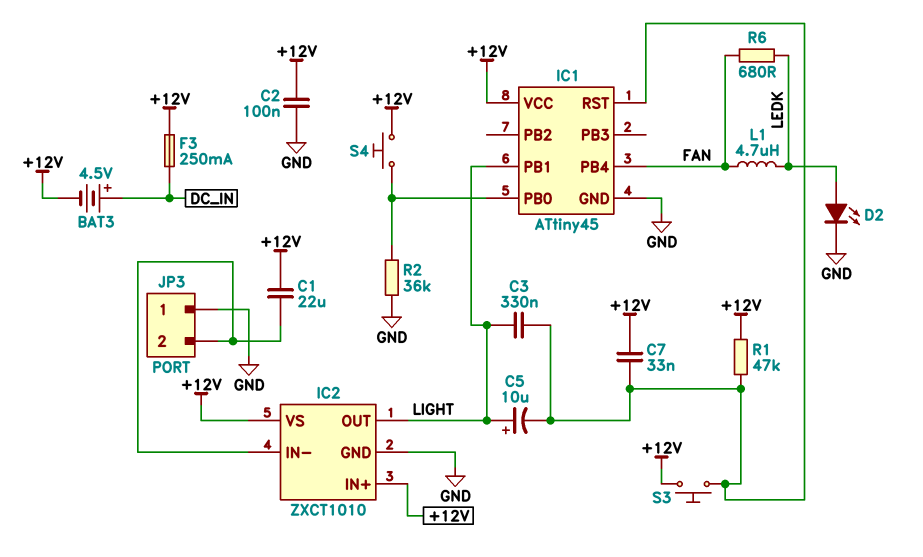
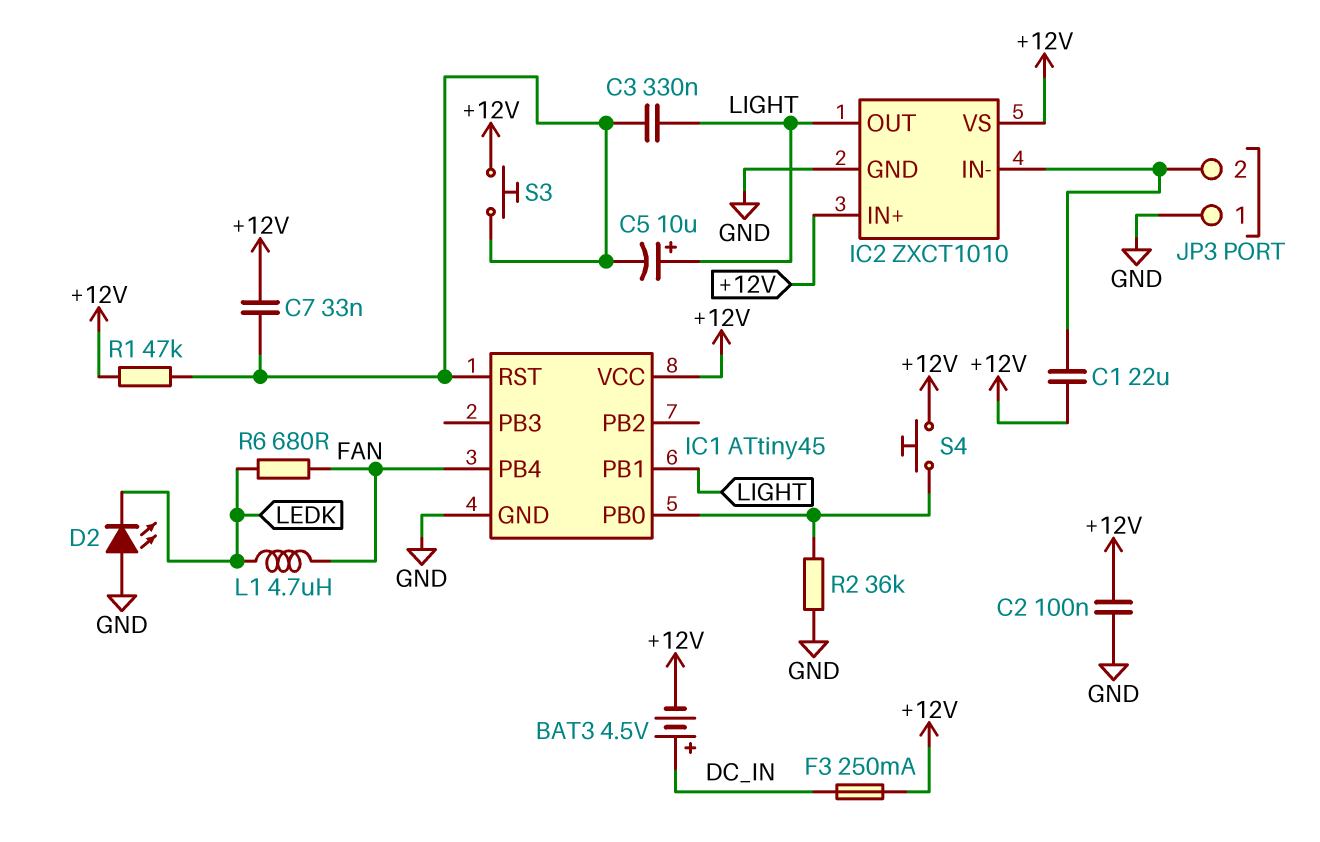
D2: LED (A LEDK, K GND) -> LED (A GND, K LEDK)

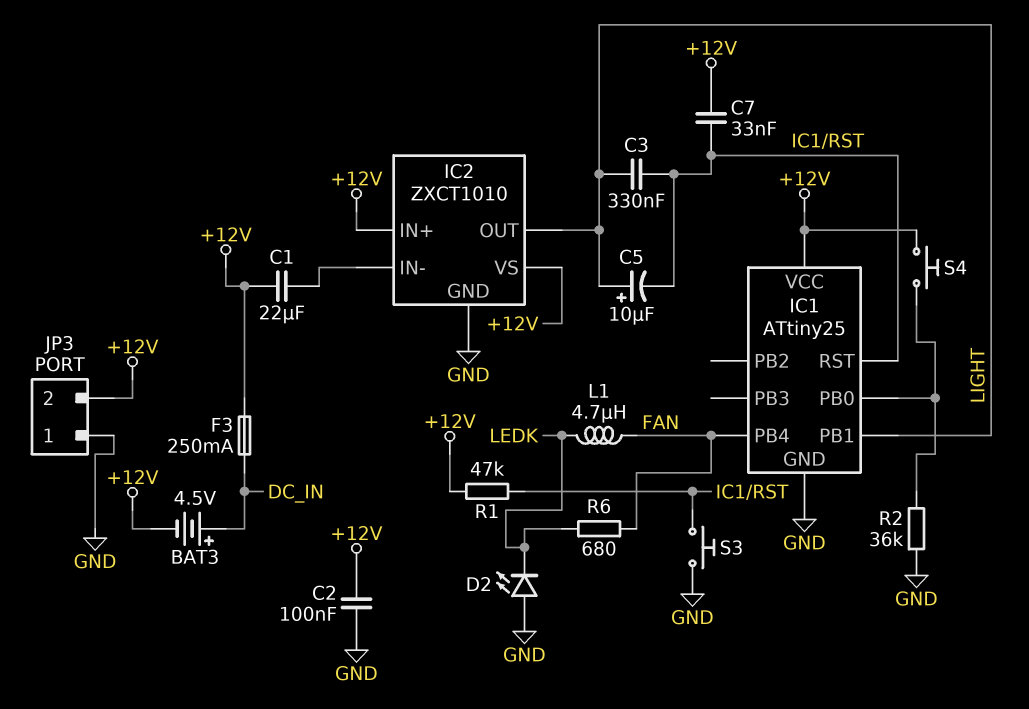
IC1: ATtiny45 -> ATtiny25
JP3 pin 2: IC2/IN- -> +12V
S3: button (+12V, IC1/RST) -> button (GND, IC1/RST)

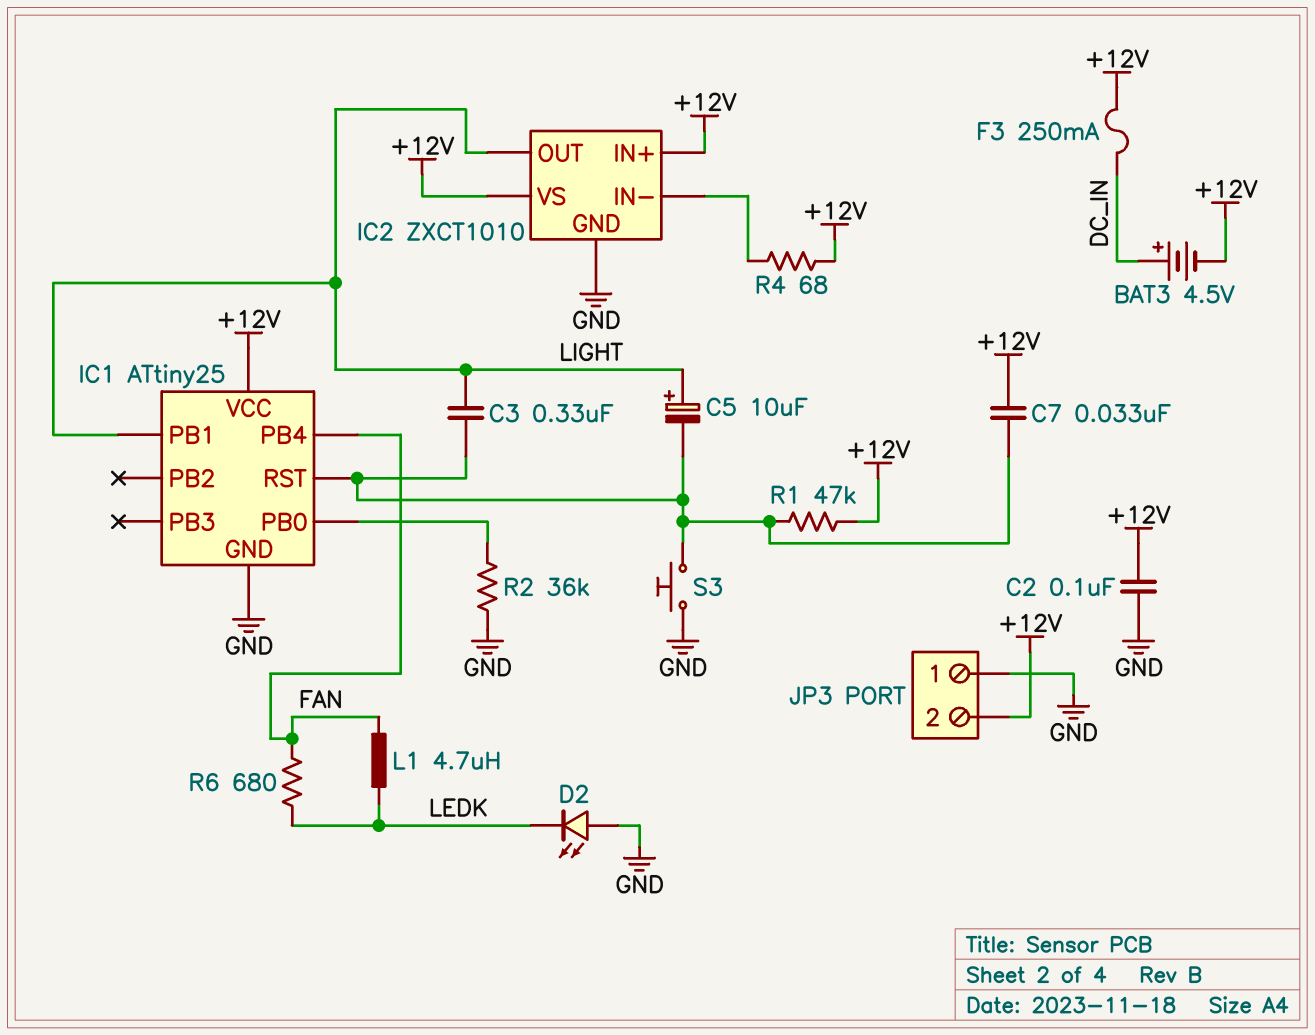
C1: 22uF (+12V, IC2/IN-) -> none
R4: none -> 68 (+12V, IC2/IN-)
S4: button (+12V, IC1/PB0) -> none

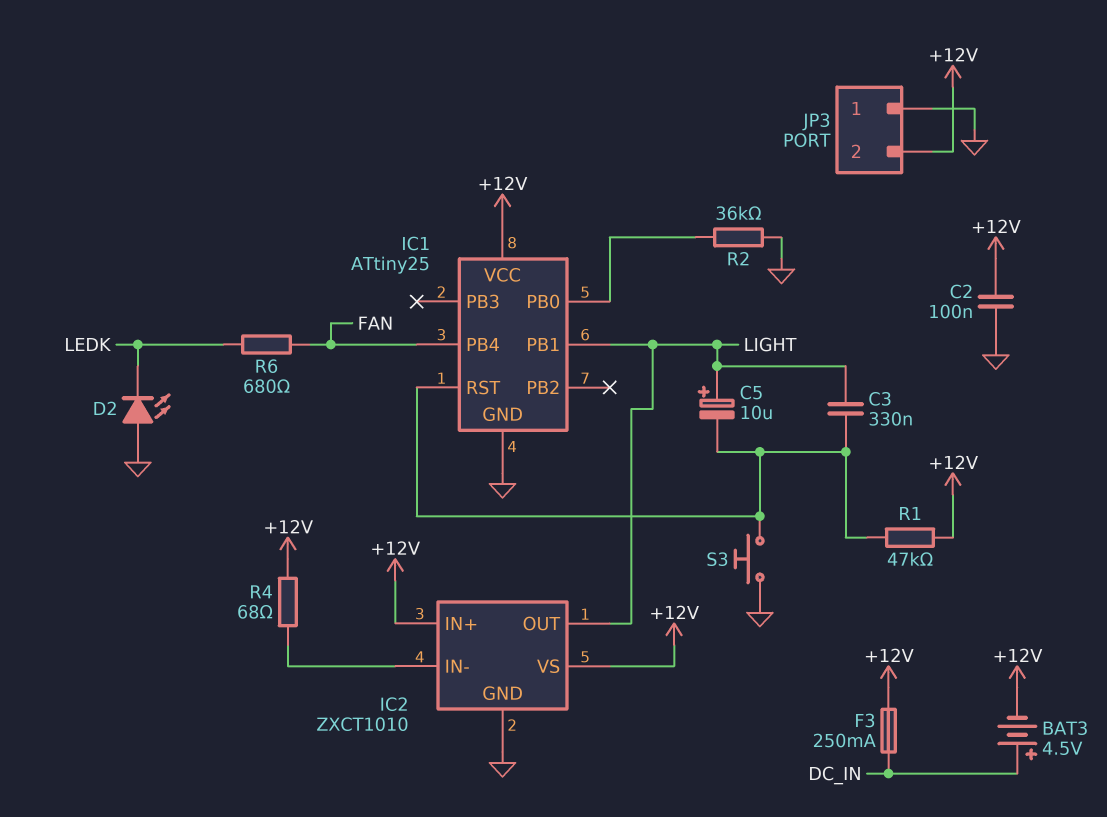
C7: 33nF (+12V, IC1/RST) -> none
L1: 4.7uH (FAN, LEDK) -> none

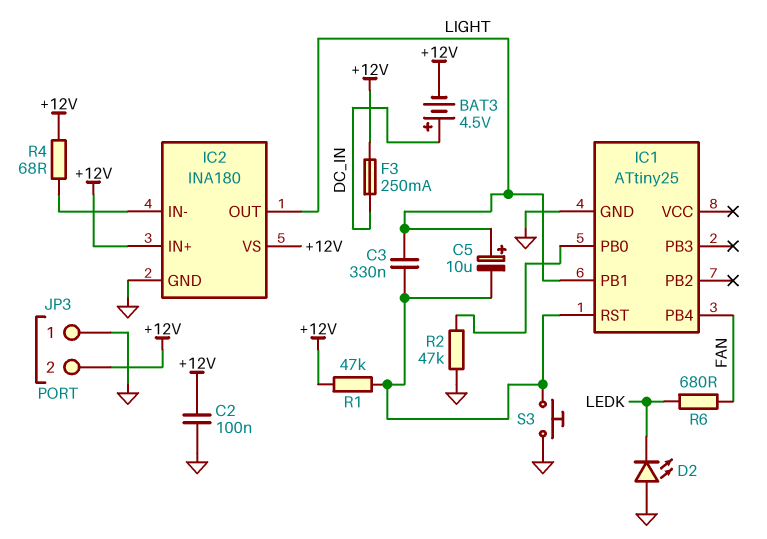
IC1 pin VCC: +12V -> none
IC2: ZXCT1010 -> INA180
R2: 36k (GND, IC1/PB0) -> 47k (GND, IC1/PB0)

